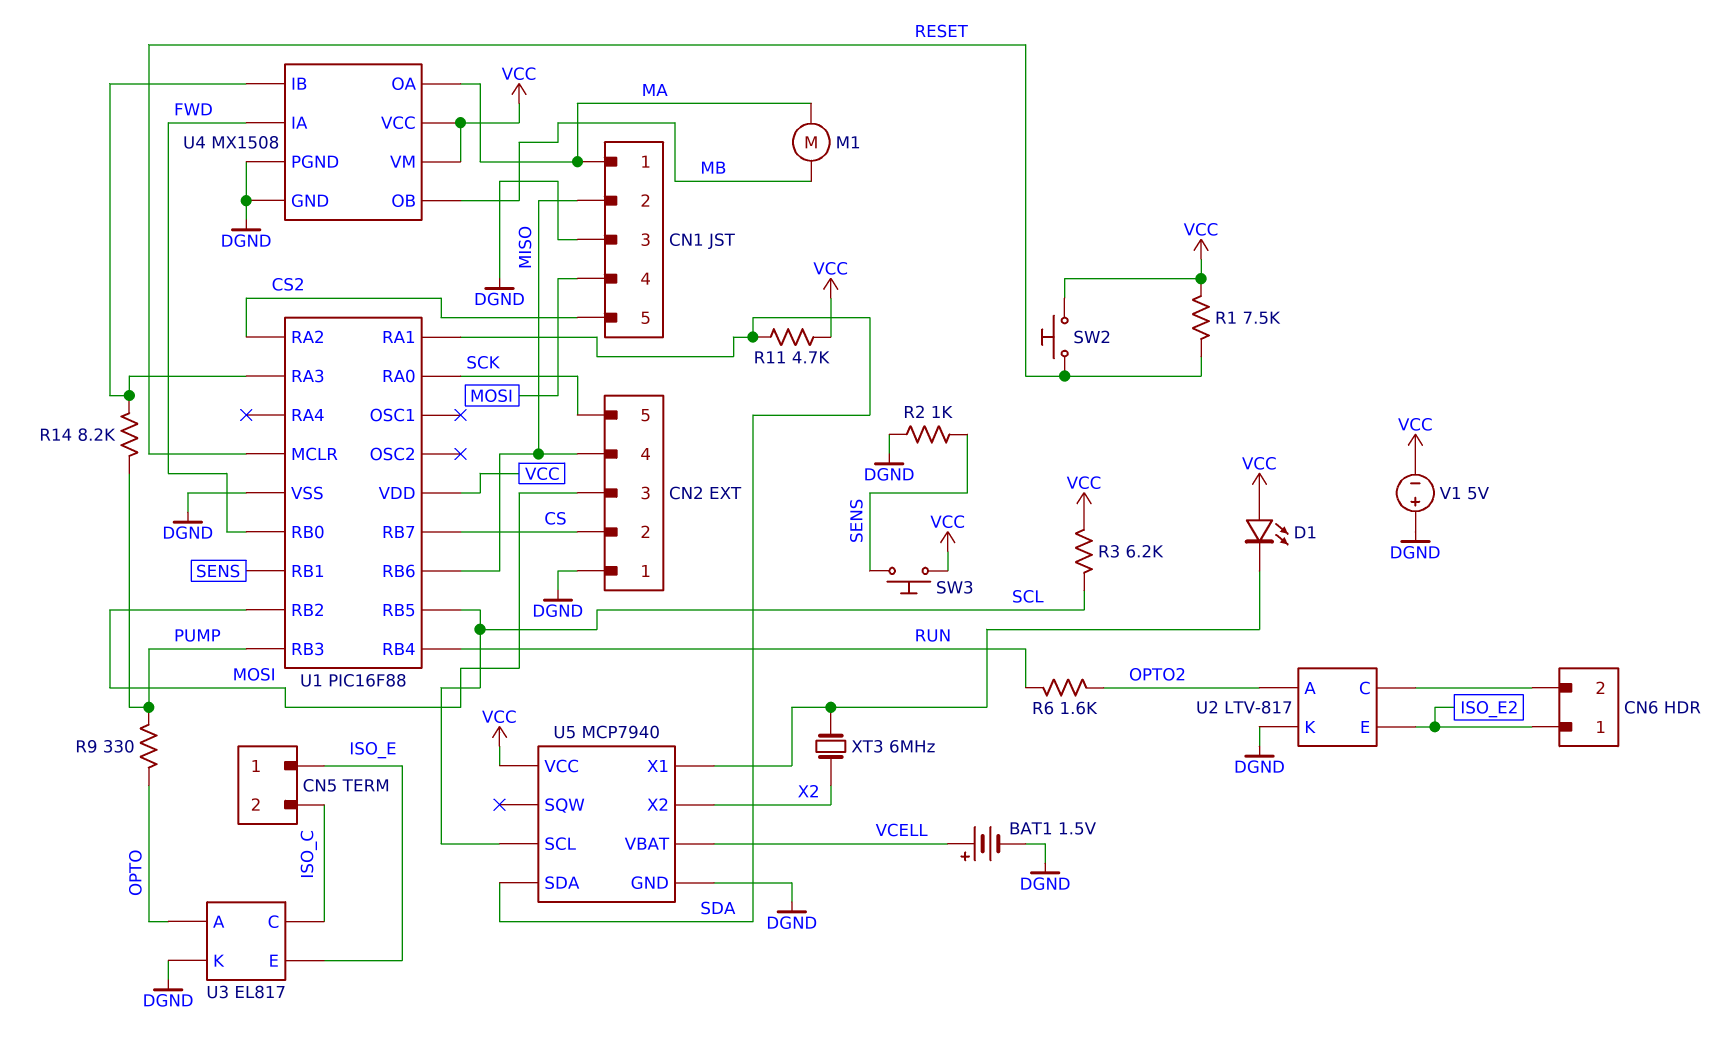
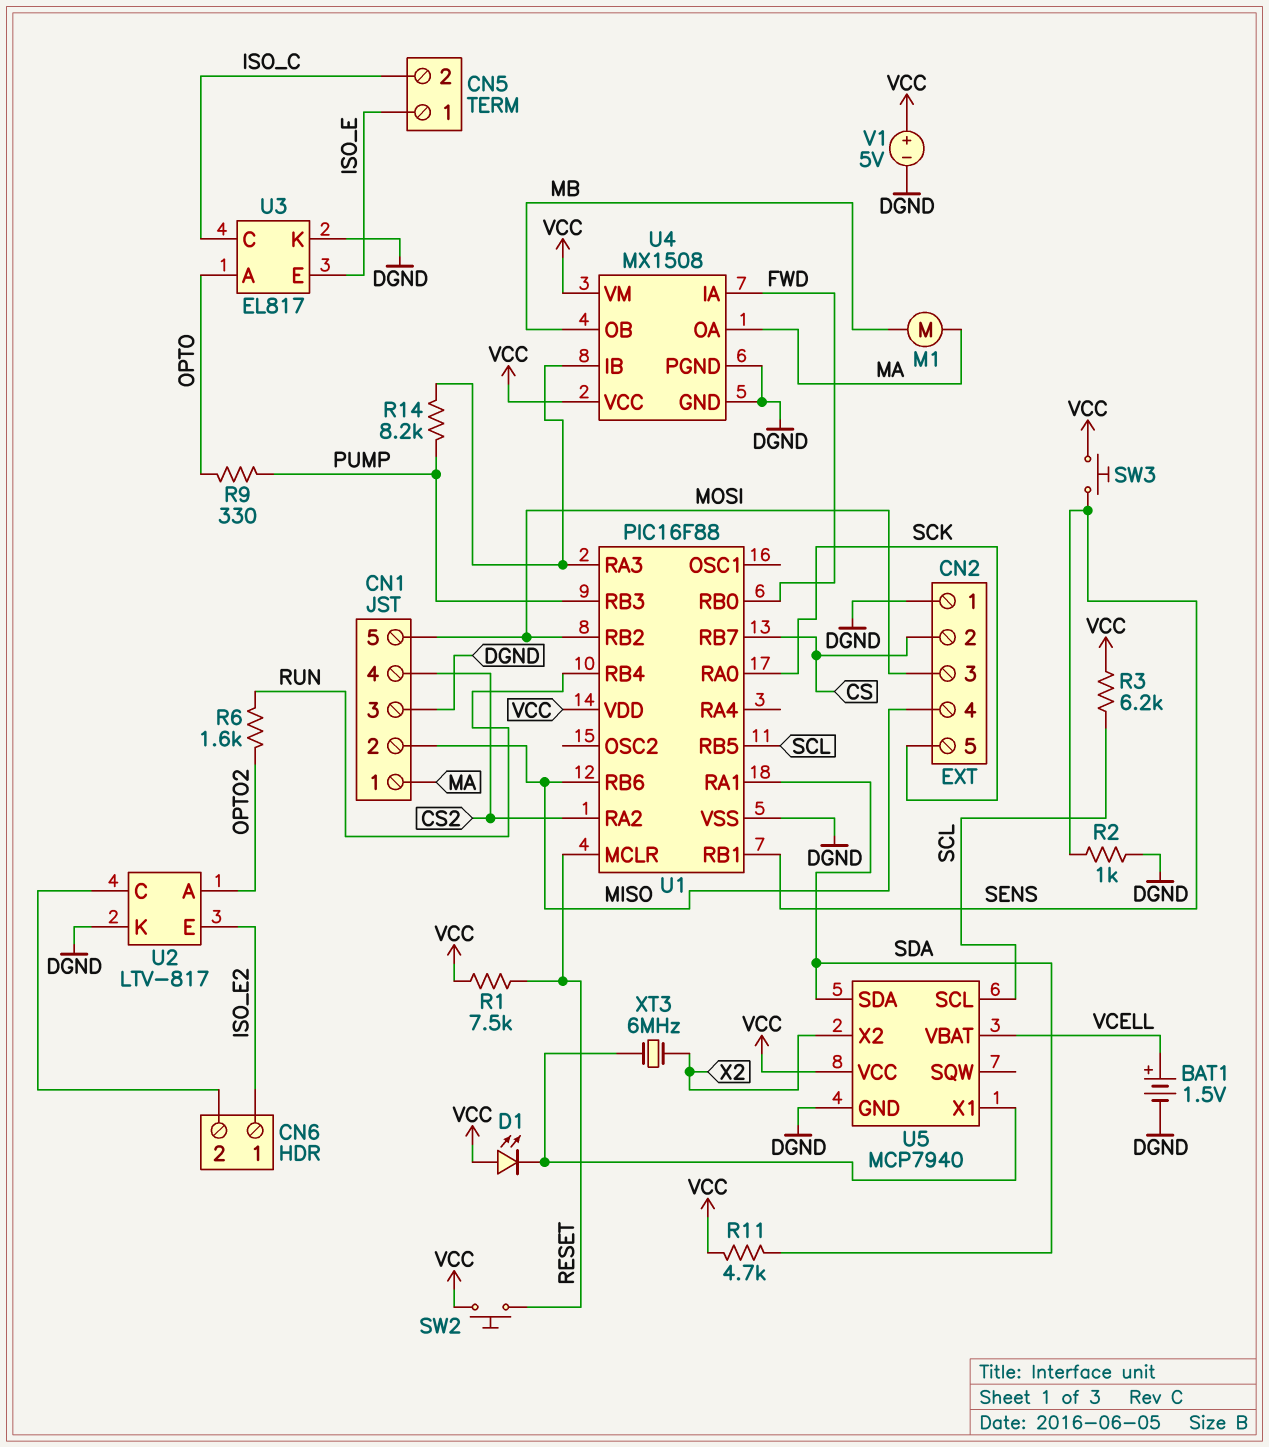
CN1 pin 4: MOSI -> CS2
CN1 pin 5: CS2 -> MOSI
V1: 5V (plus DGND, minus VCC) -> 5V (plus VCC, minus DGND)

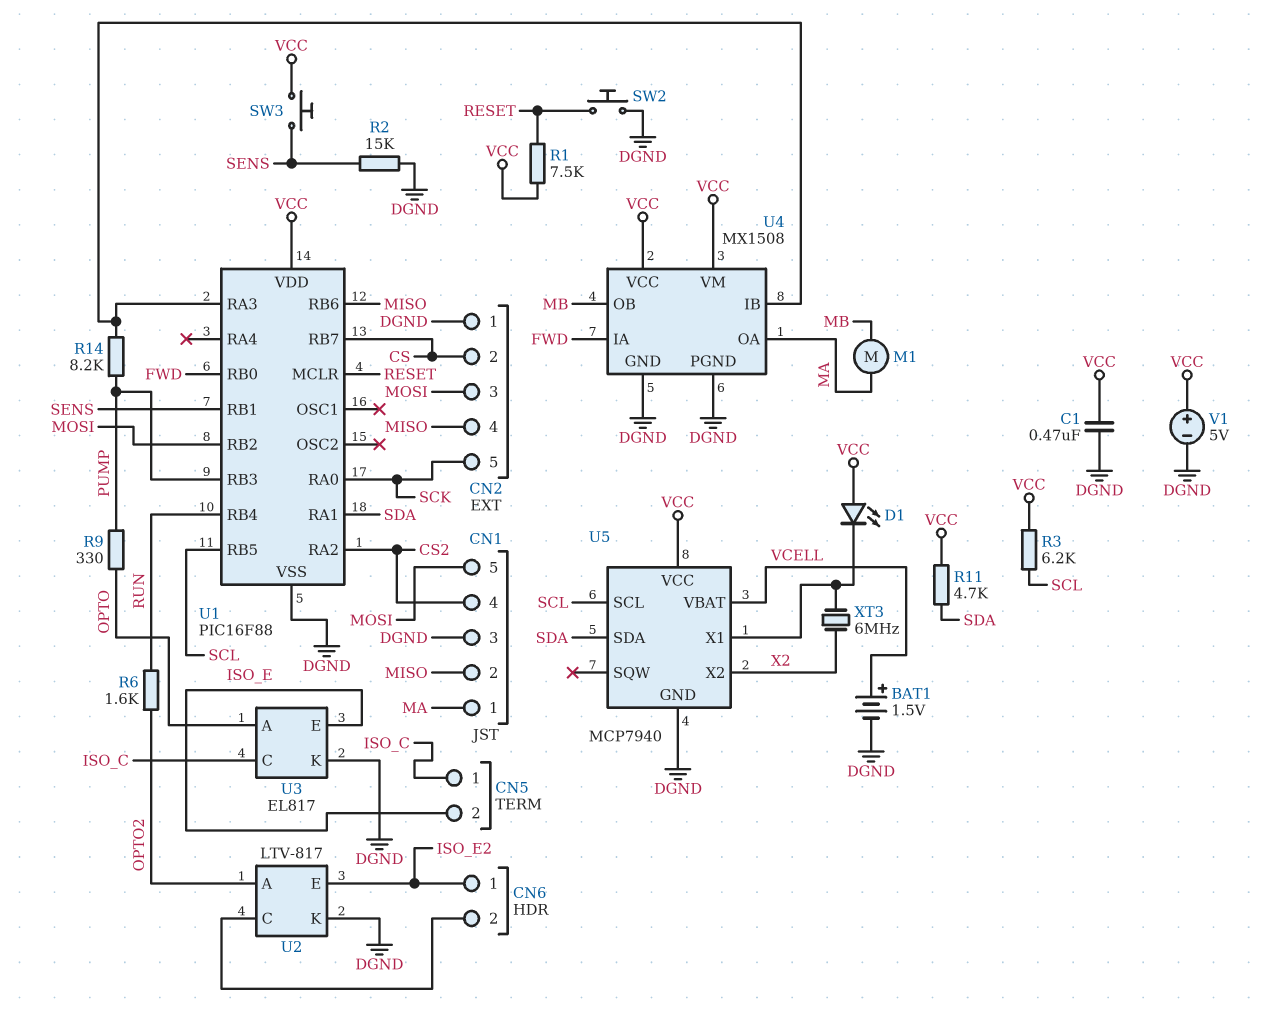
C1: none -> 470nF (DGND, VCC)
CN5 pin 1: ISO_E -> ISO_C
CN5 pin 2: ISO_C -> ISO_E
R2: 1k (DGND, SENS) -> 15k (DGND, SENS)
SW2: button (RESET, VCC) -> button (DGND, RESET)

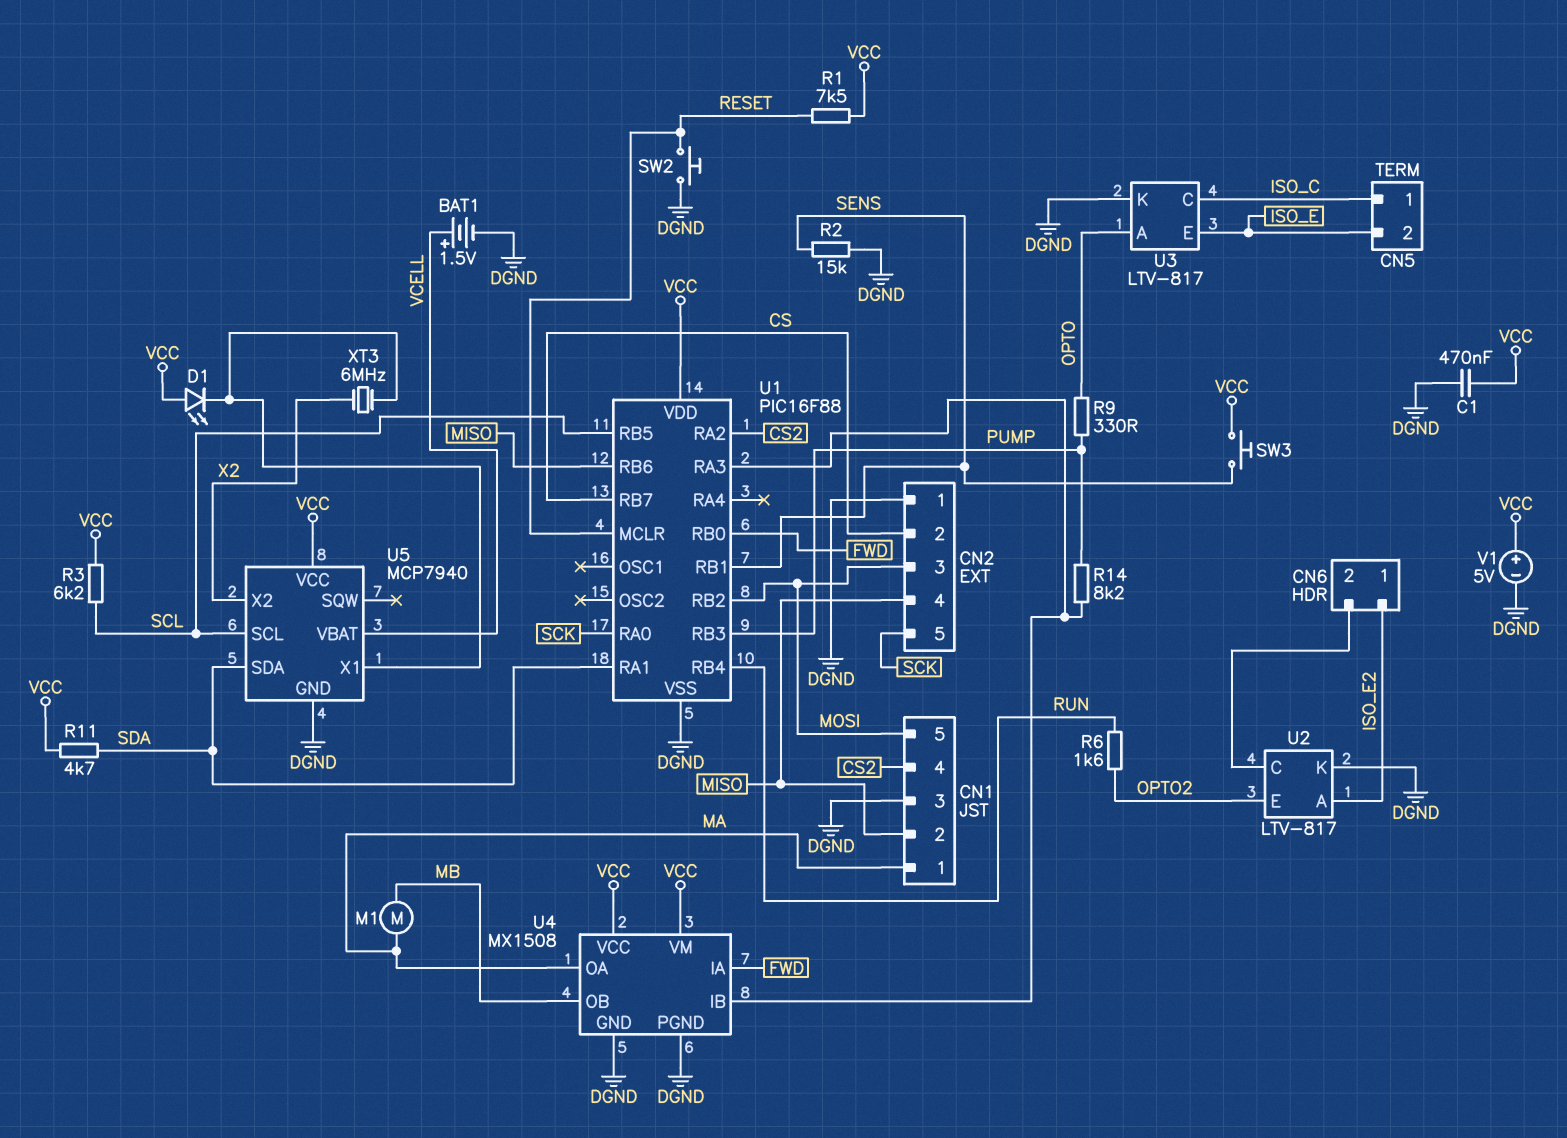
U2 pin A: OPTO2 -> ISO_E2
U2 pin E: ISO_E2 -> OPTO2
U3: EL817 -> LTV-817

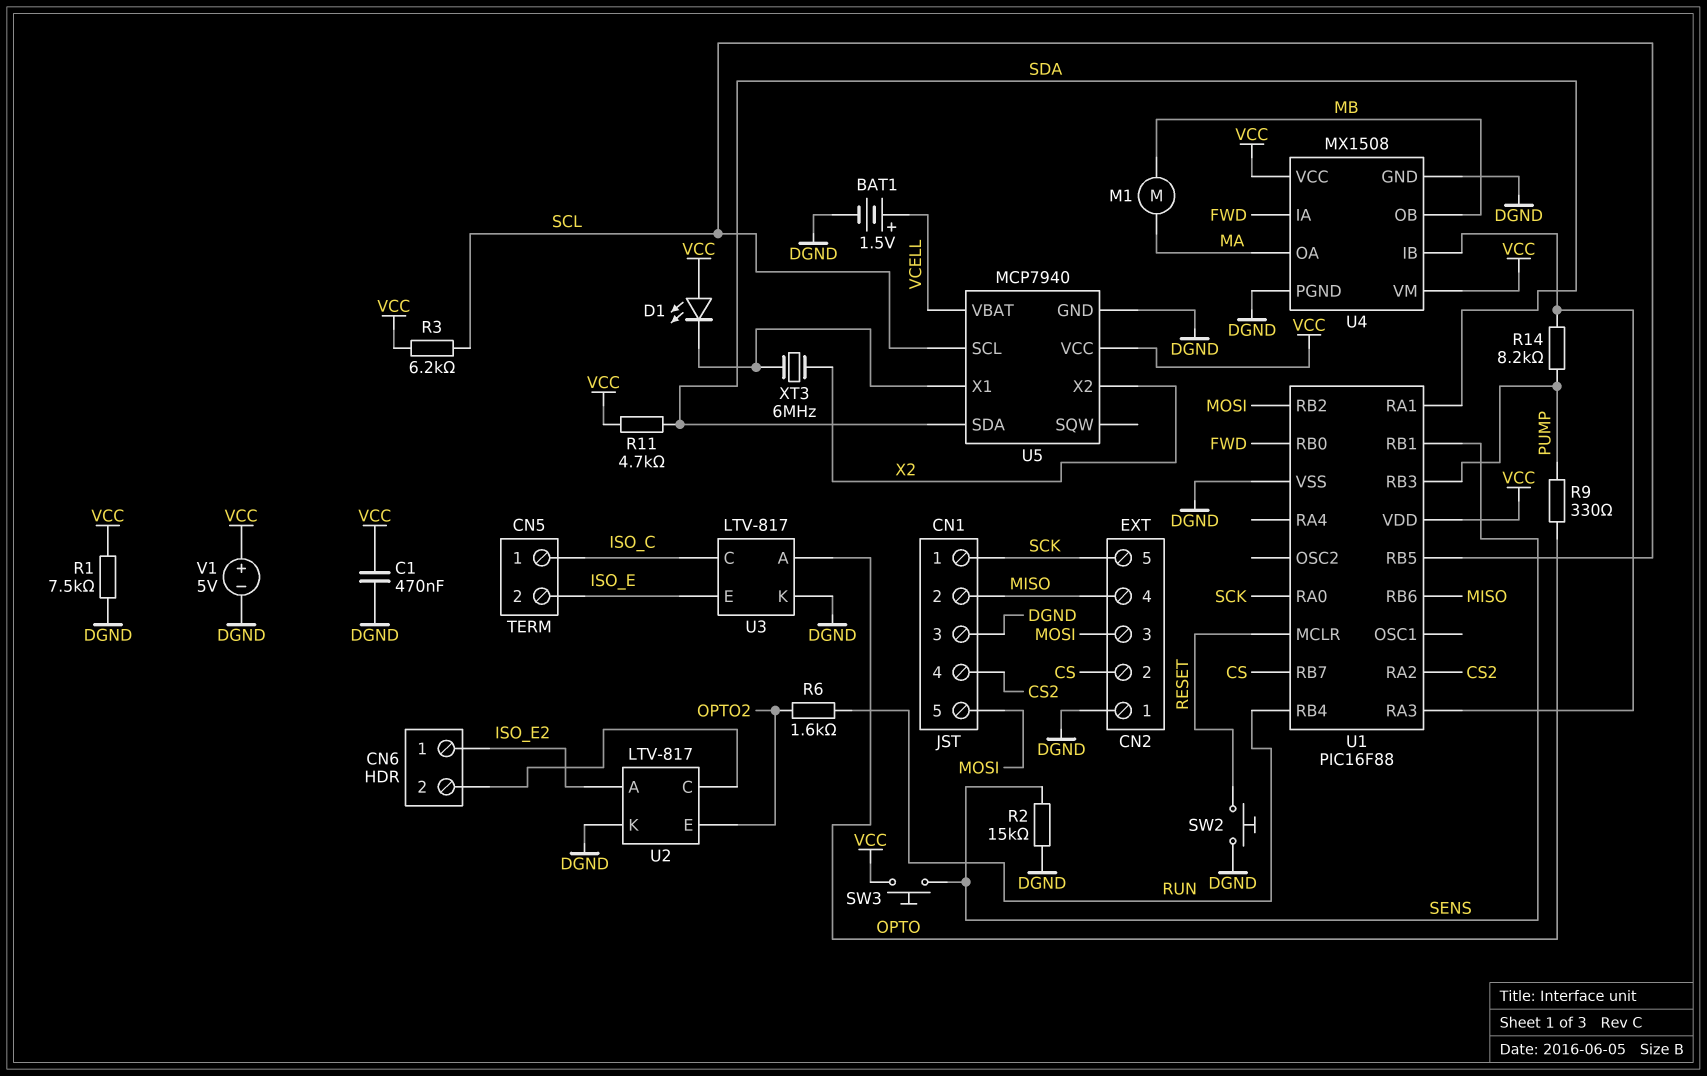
CN1 pin 1: MA -> SCK
R1: 7.5k (RESET, VCC) -> 7.5k (DGND, VCC)

